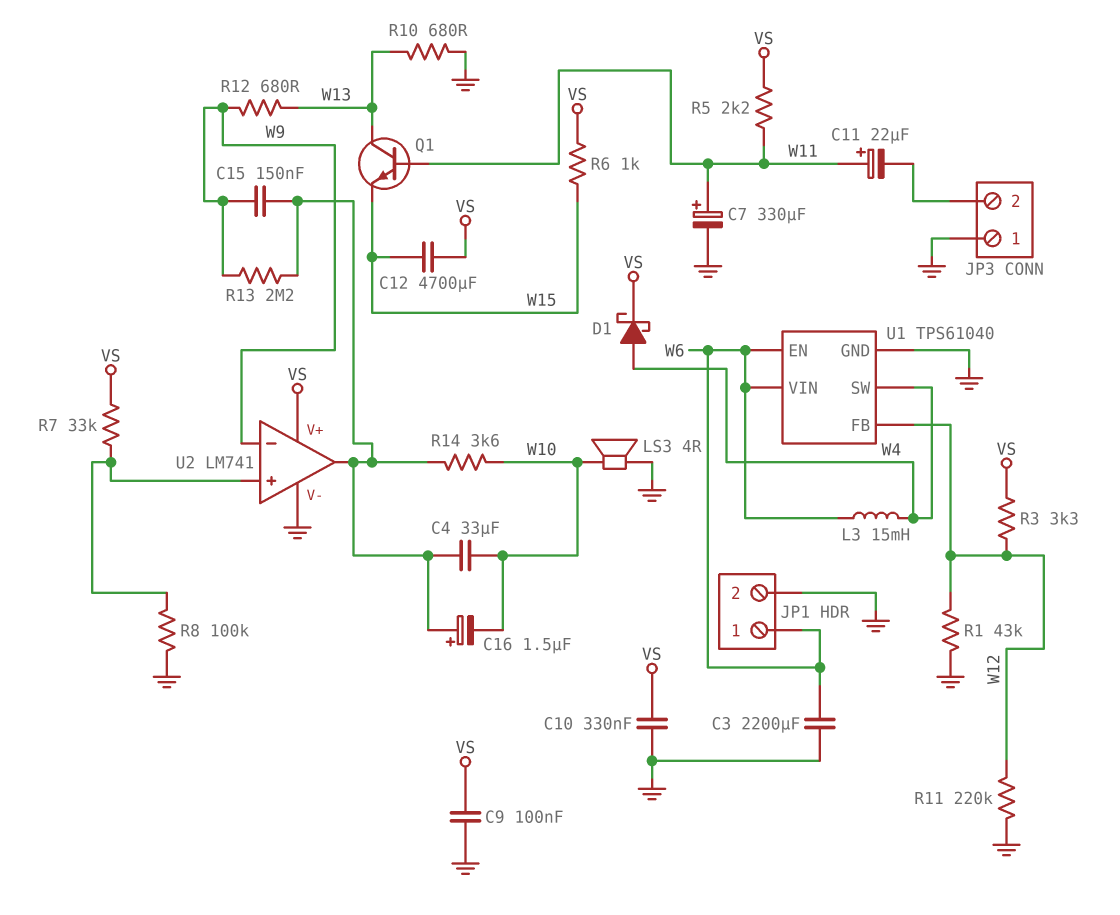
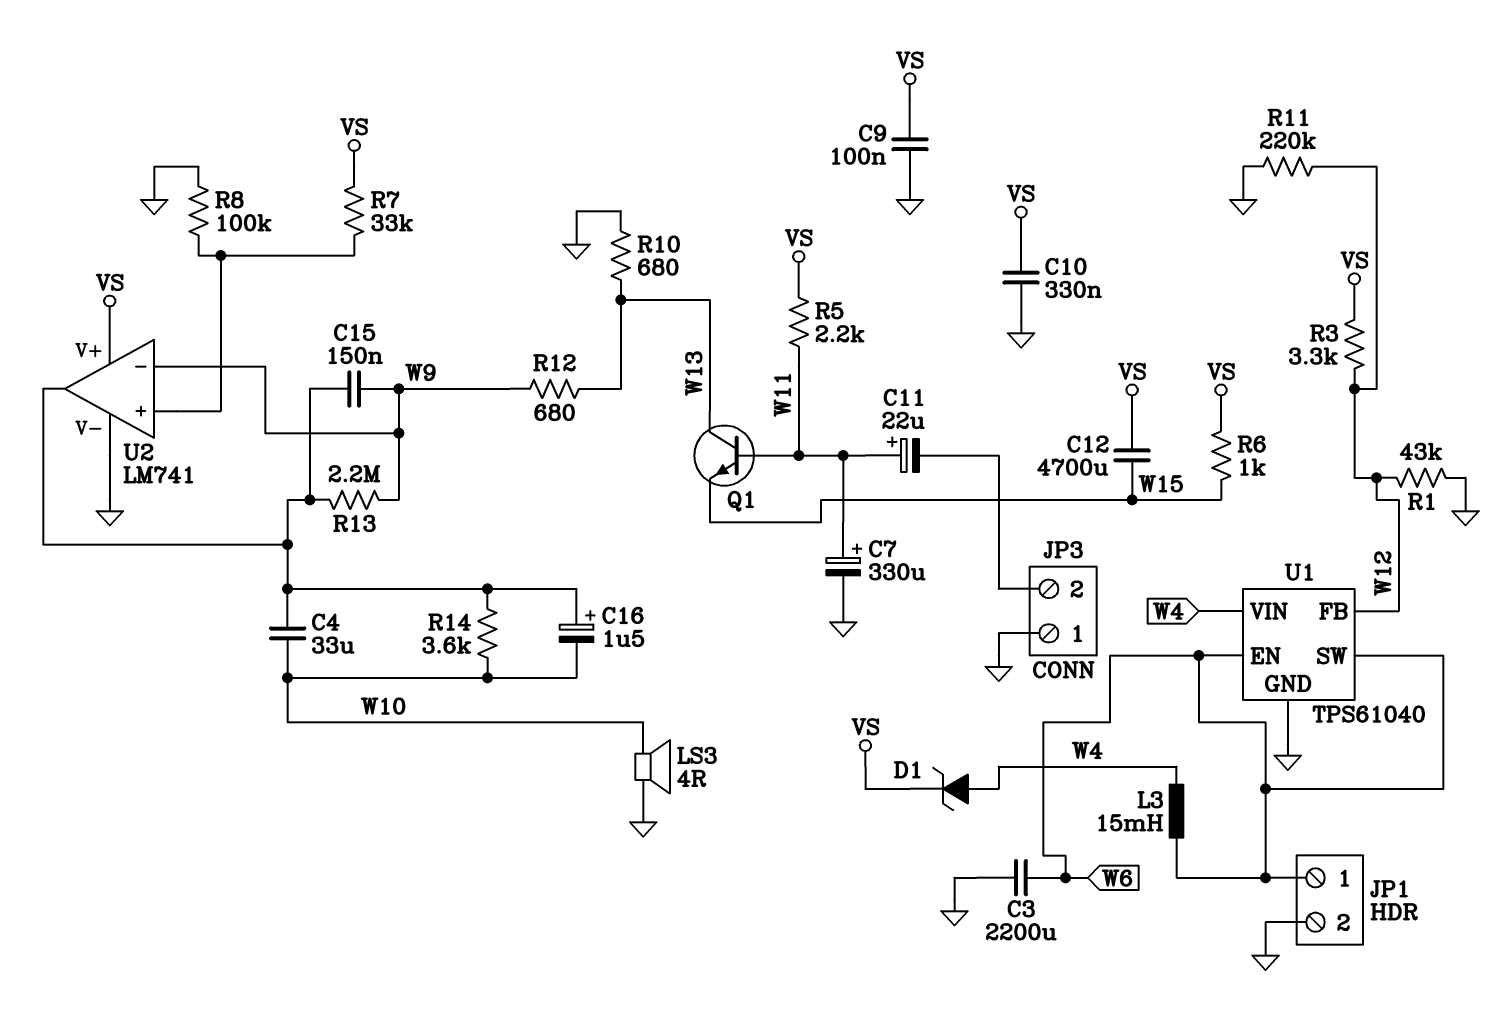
D1: schottky (A W4, K VS) -> zener (A W4, K VS)
U1 pin SW: W4 -> W6
U1 pin VIN: W6 -> W4

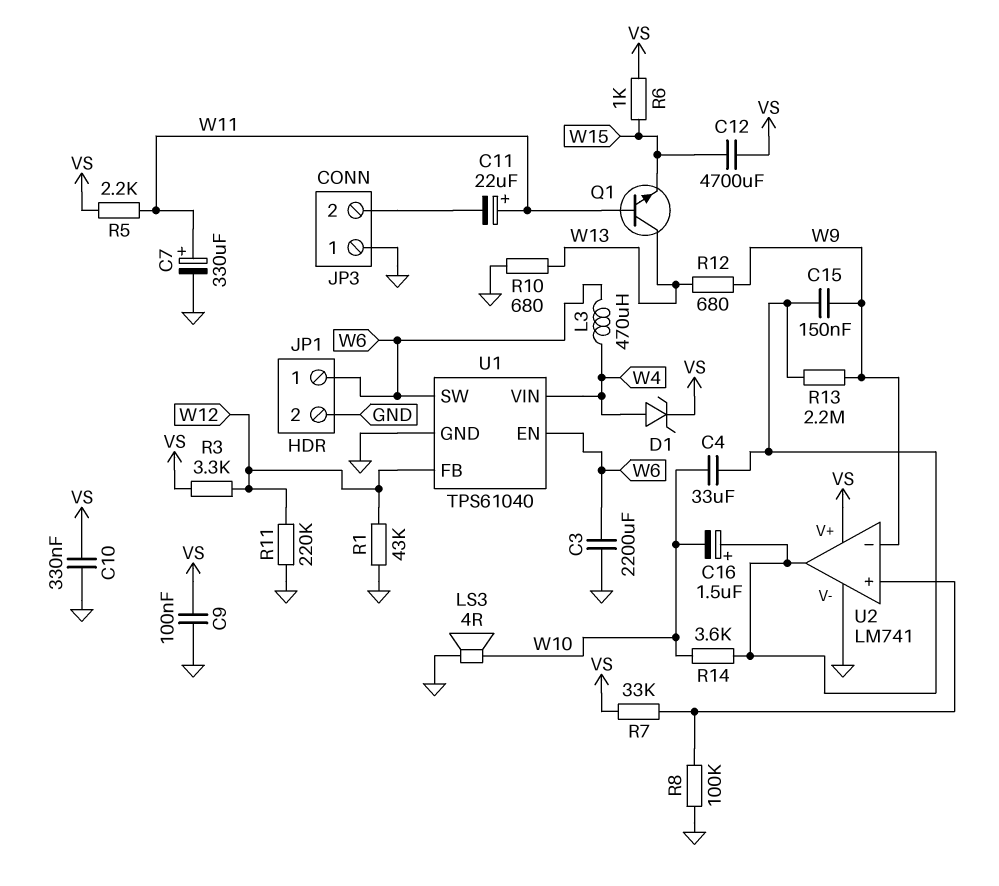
L3: 15mH (W4, W6) -> 470uH (W4, W6)

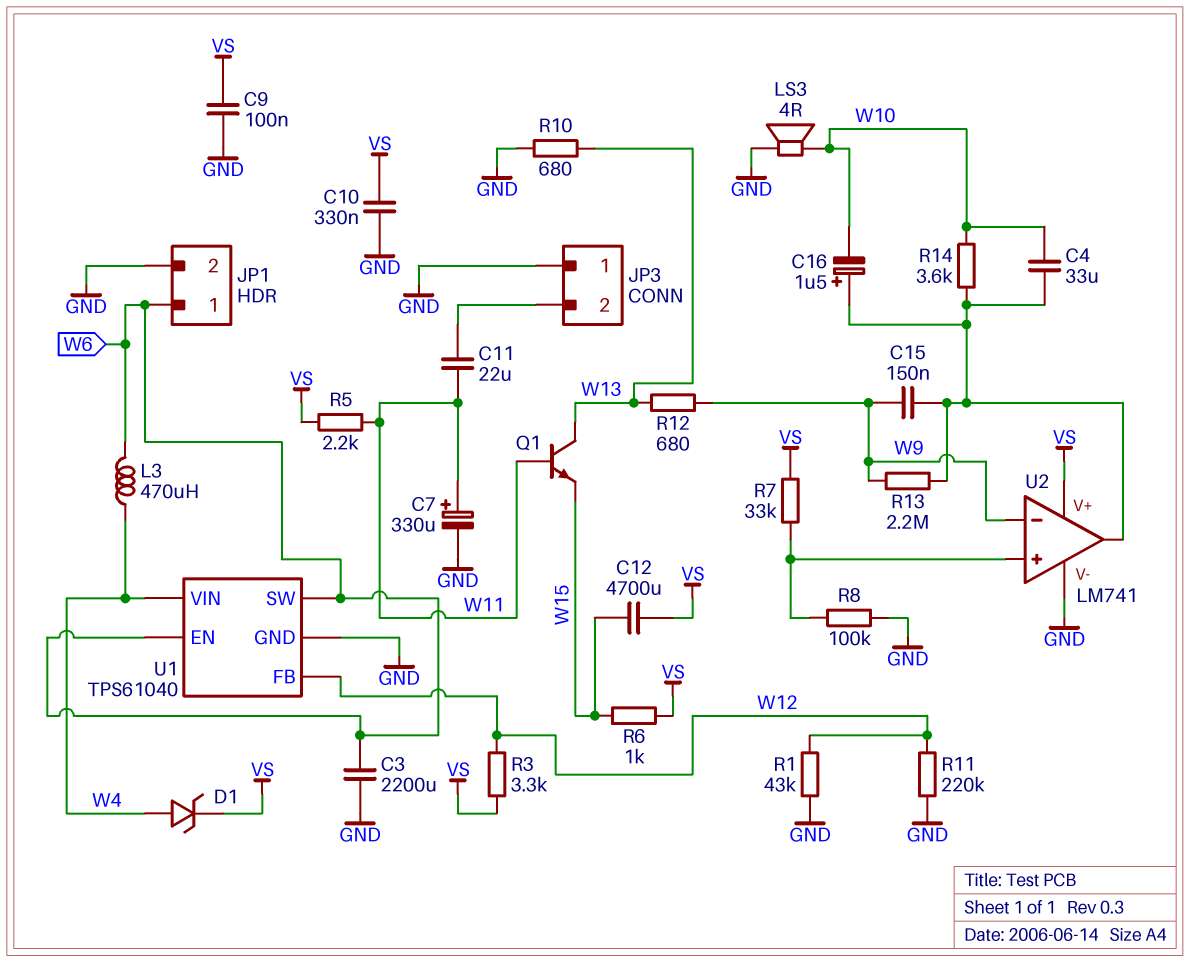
C11: 22uF (plus W11, minus JP3/2) -> 22uF (JP3/2, W11)

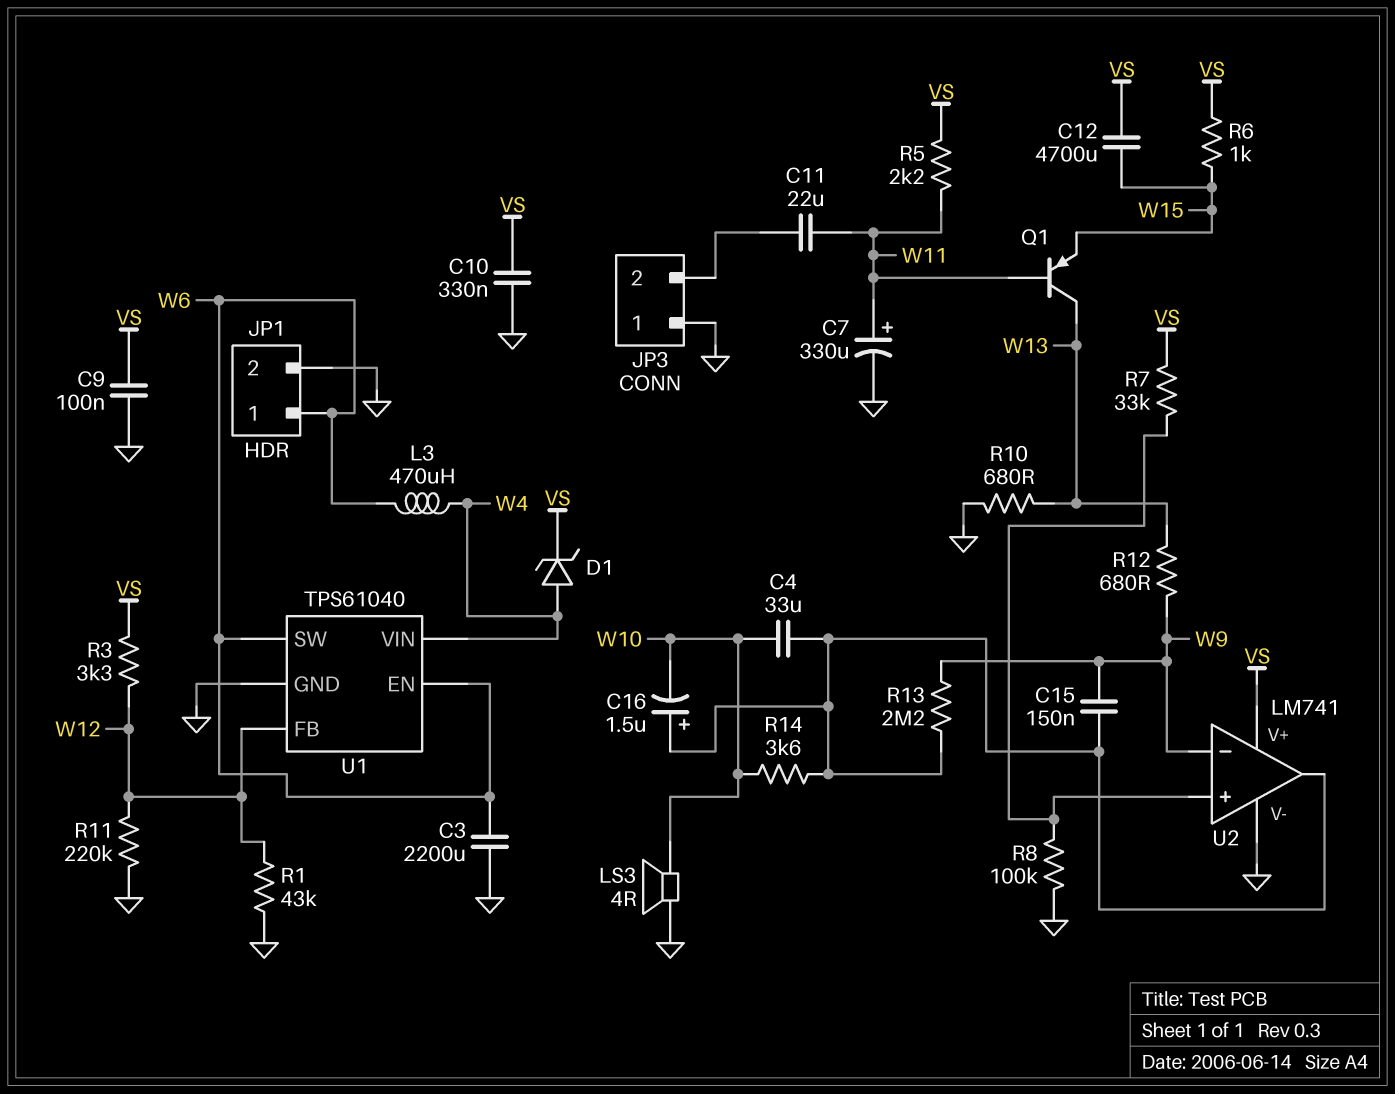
Q1: NPN (B W11, C W13, E W15) -> PNP (B W11, C W13, E W15)

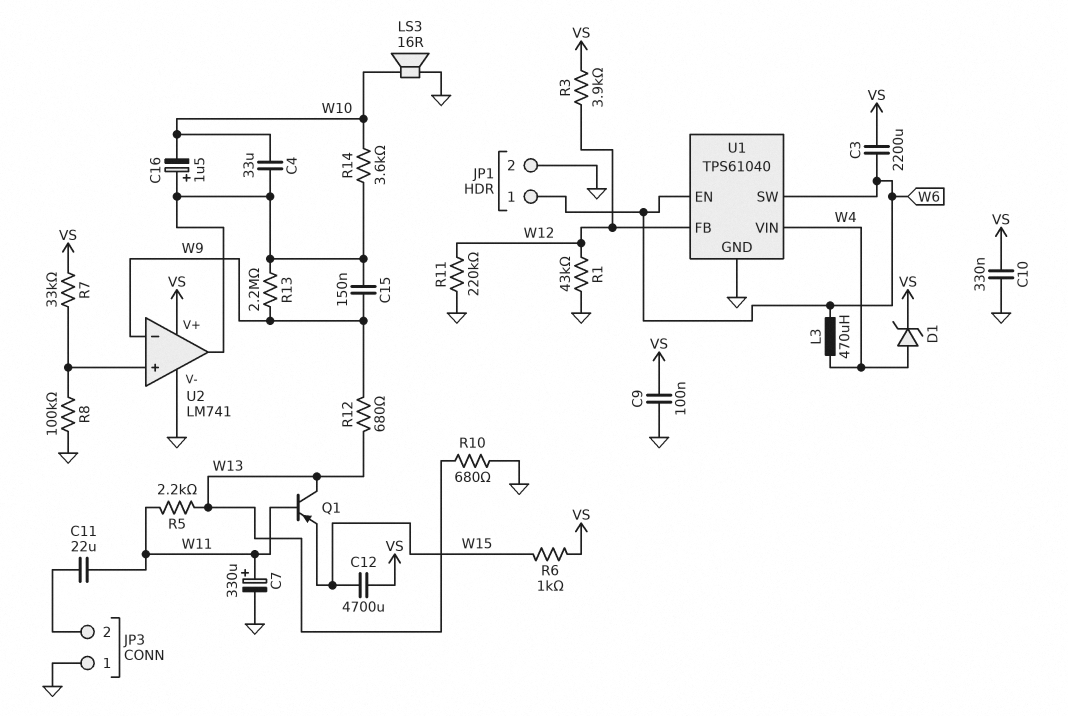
C3: 2200uF (GND, W6) -> 2200uF (VS, W6)
LS3: speaker 4R (GND, W10) -> speaker 16R (GND, W10)
R3: 3.3k (VS, W12) -> 3.9k (VS, W12)
R5: 2.2k (VS, W11) -> 2.2k (W11, W13)

